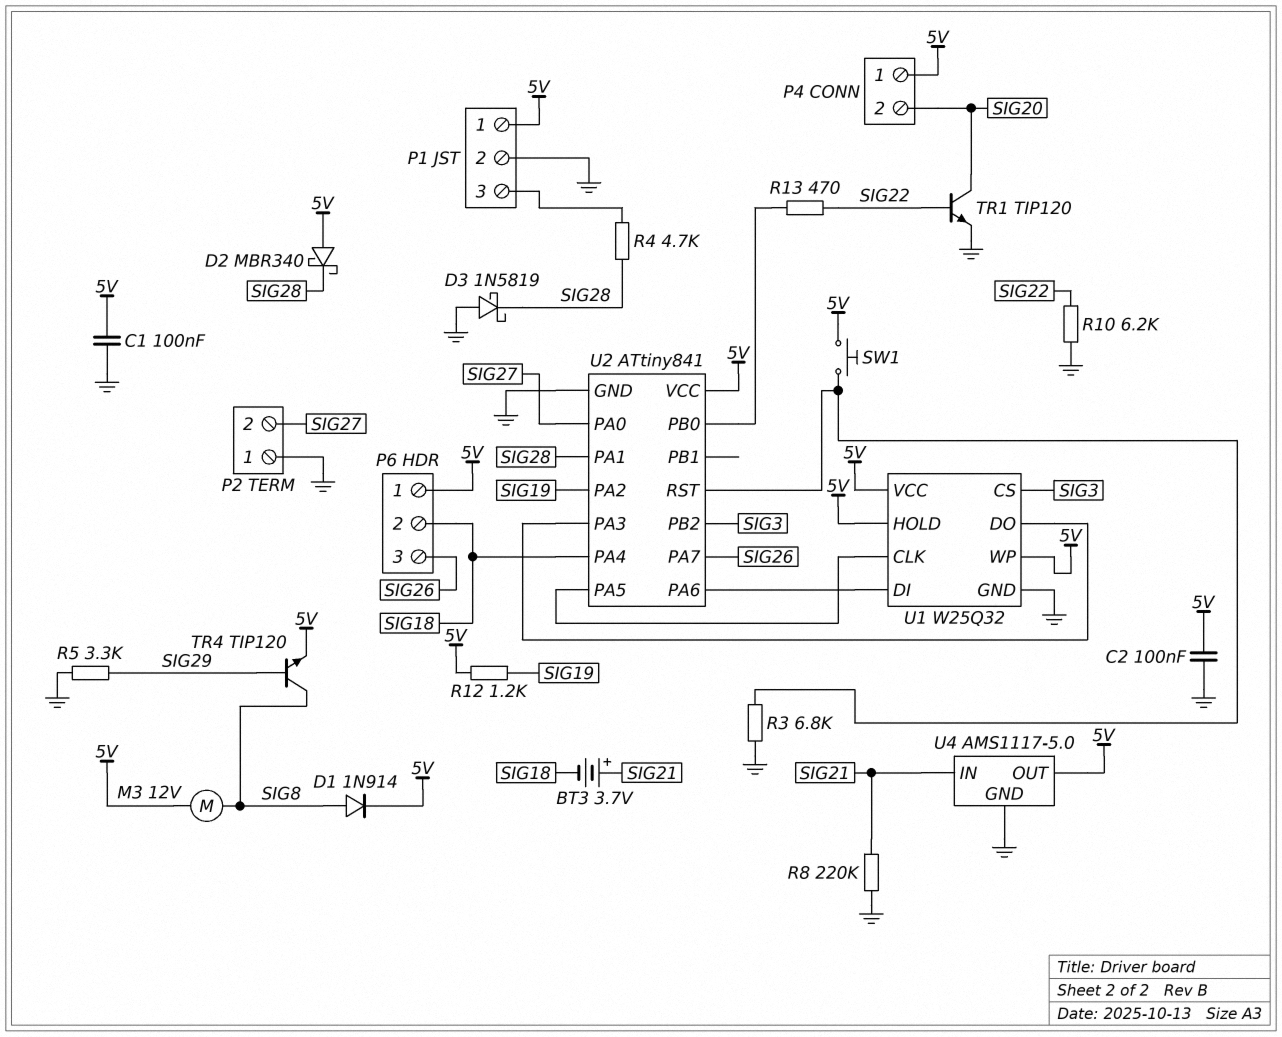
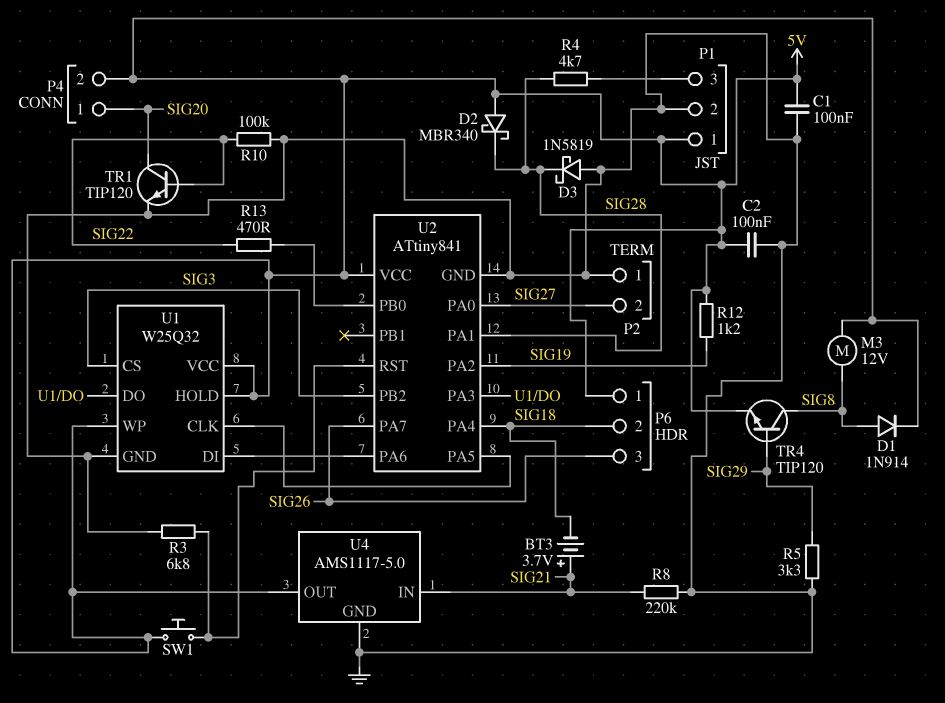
P4 pin 1: 5V -> SIG20
P4 pin 2: SIG20 -> 5V
R10: 6.2k (GND, SIG22) -> 100k (GND, SIG22)

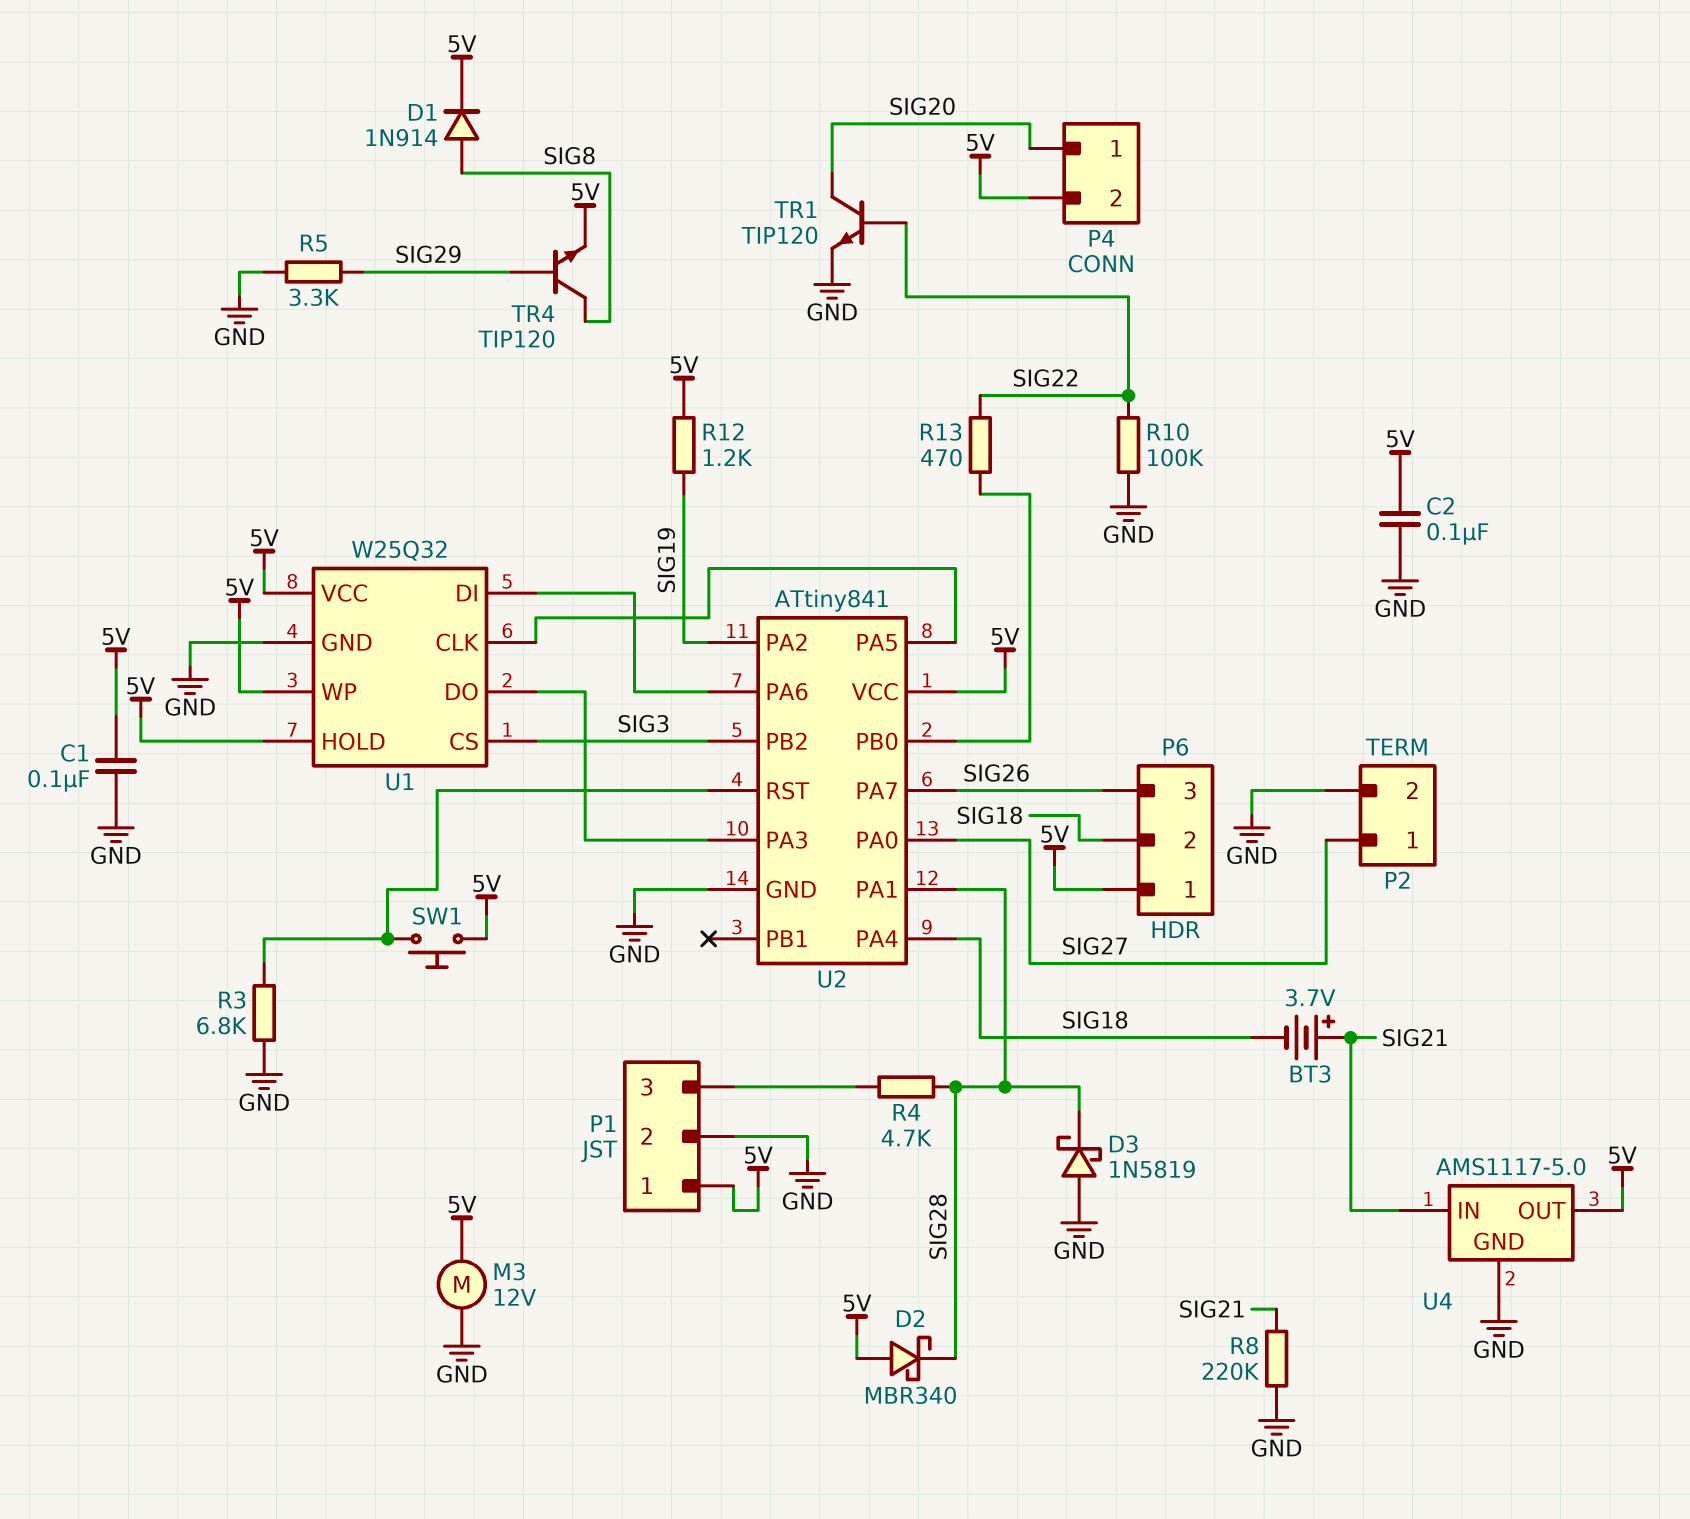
M3: motor 12V (5V, SIG8) -> motor 12V (5V, GND)
P2 pin 1: GND -> SIG27
P2 pin 2: SIG27 -> GND

